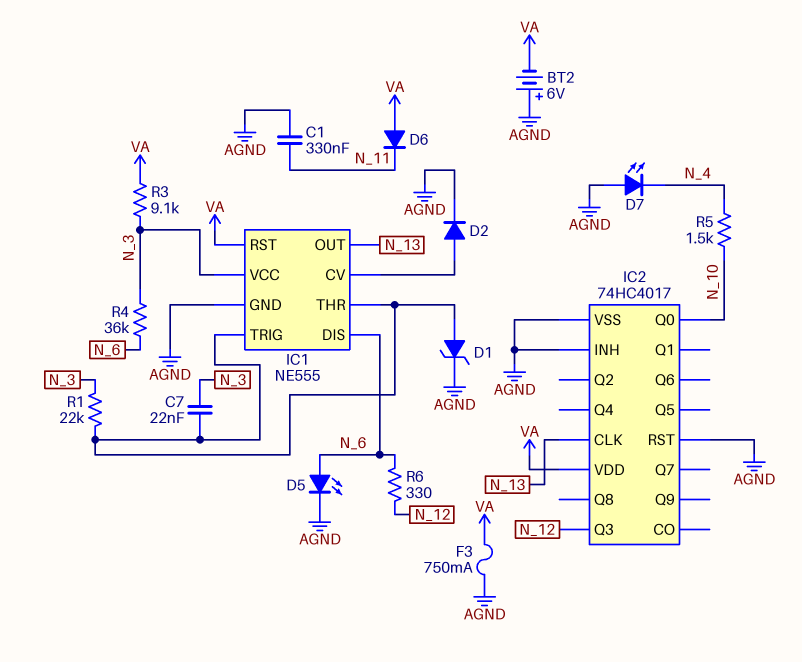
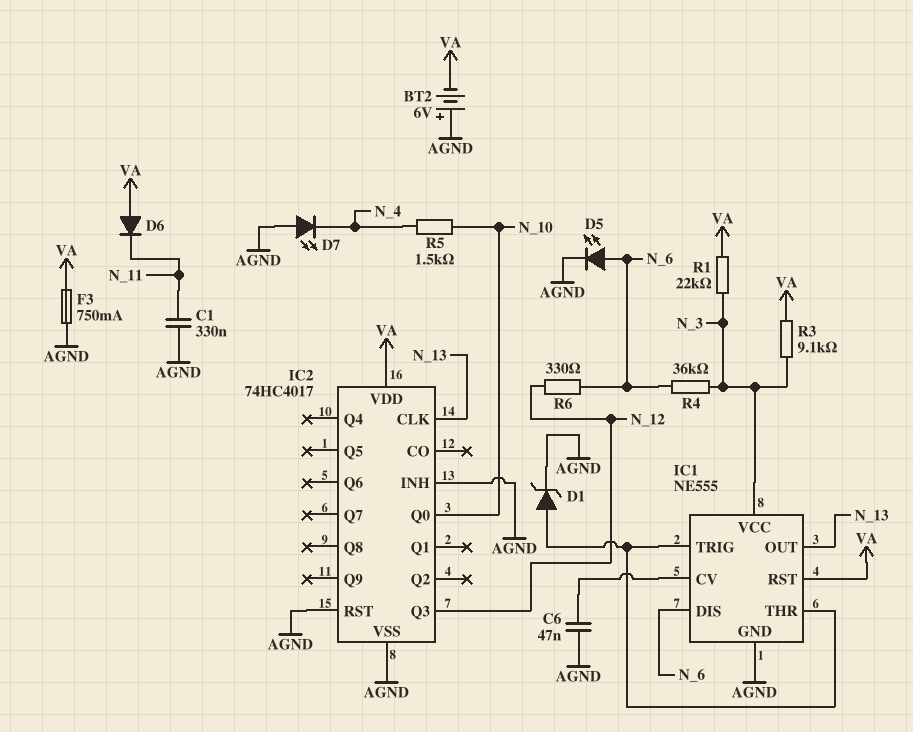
C6: none -> 47nF (AGND, IC1/CV)
C7: 22nF (IC1/THR, N_3) -> none
D2: diode (A IC1/CV, K AGND) -> none
R1: 22k (IC1/THR, N_3) -> 22k (N_3, VA)

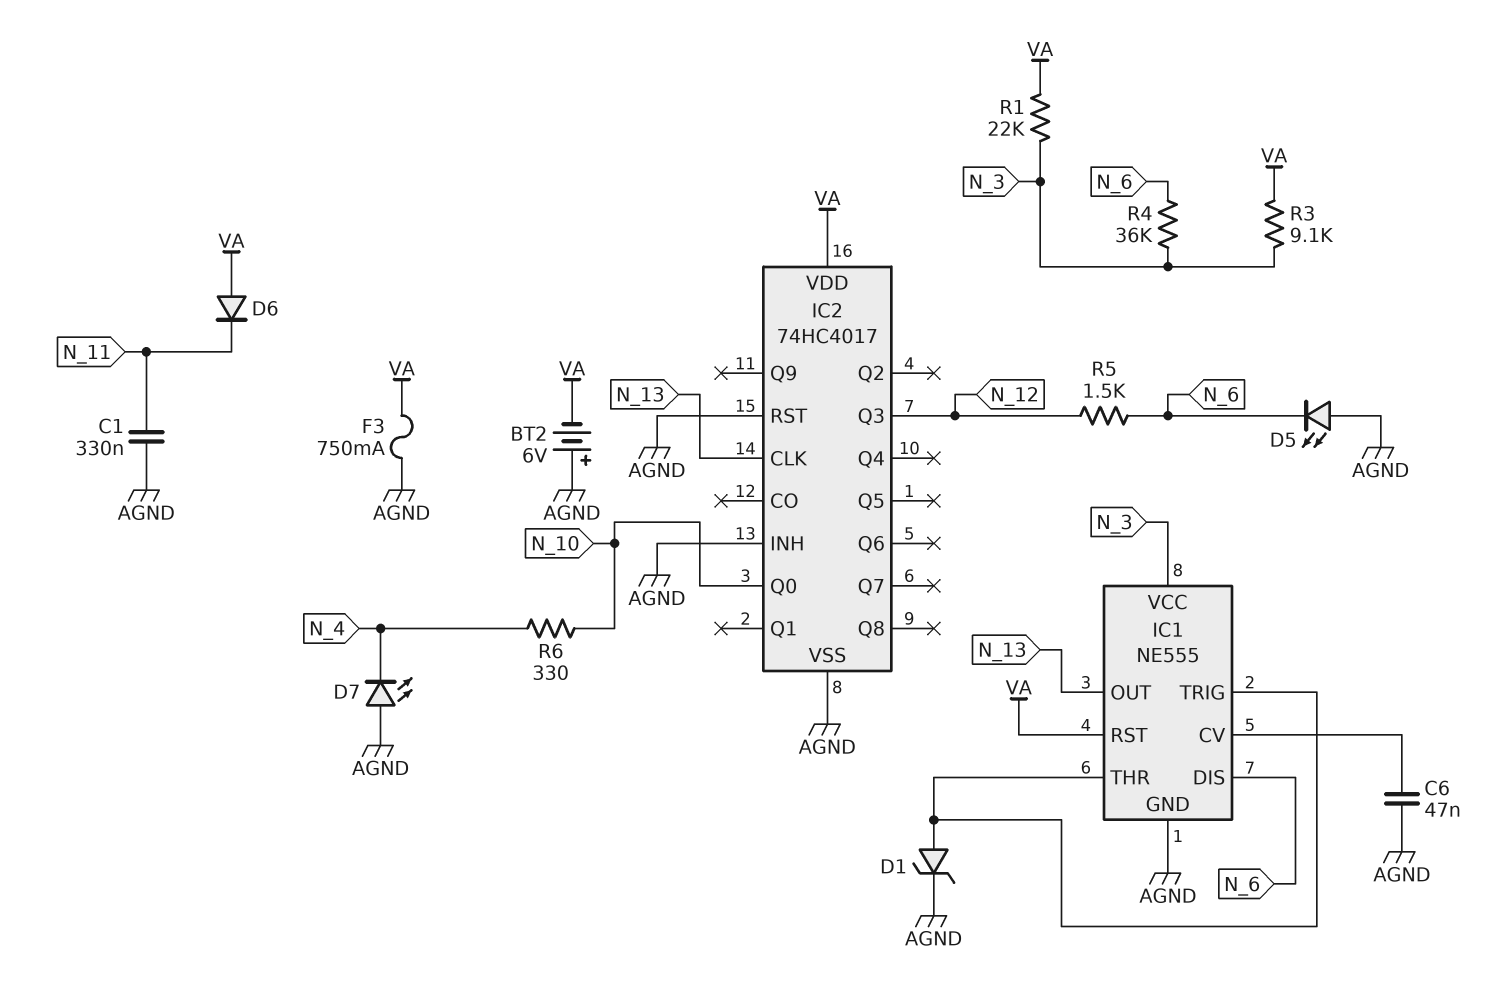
D5: LED (A N_6, K AGND) -> LED (A AGND, K N_6)
R5: 1.5k (N_4, N_10) -> 1.5k (N_6, N_12)
R6: 330 (N_6, N_12) -> 330 (N_4, N_10)

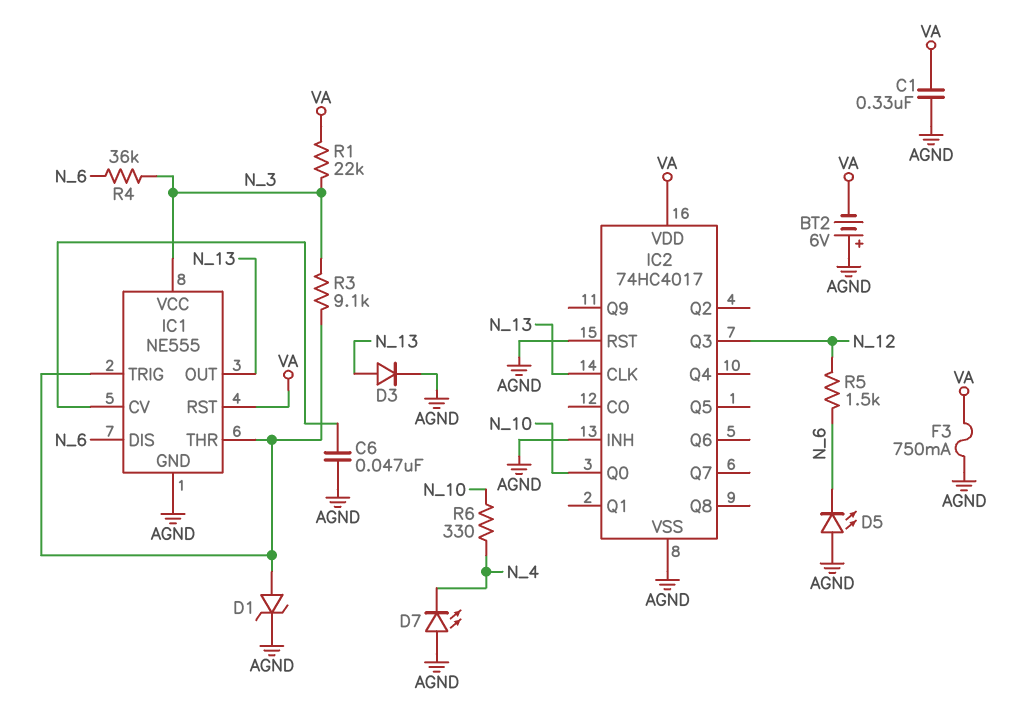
C1: 330nF (AGND, N_11) -> 330nF (AGND, VA)
D3: none -> diode (A N_13, K AGND)
D6: diode (A VA, K N_11) -> none
R3: 9.1k (N_3, VA) -> 9.1k (IC1/THR, N_3)

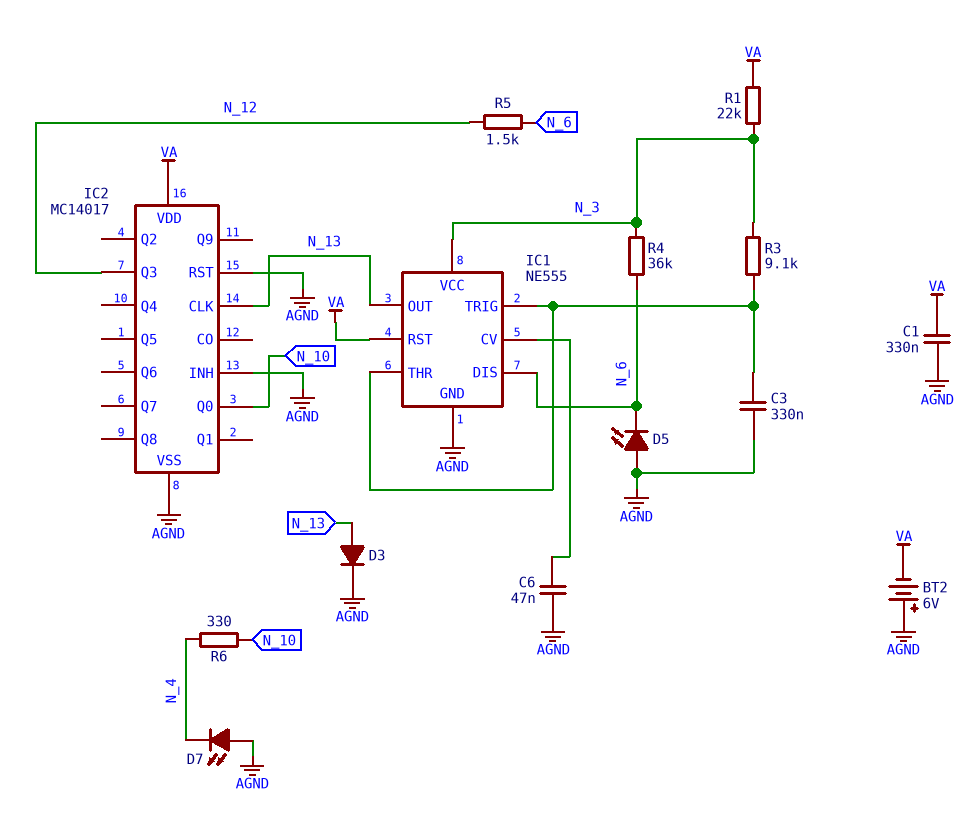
C3: none -> 330nF (AGND, IC1/THR)
D1: zener (A IC1/THR, K AGND) -> none
F3: 750mA (AGND, VA) -> none
IC2: 74HC4017 -> MC14017

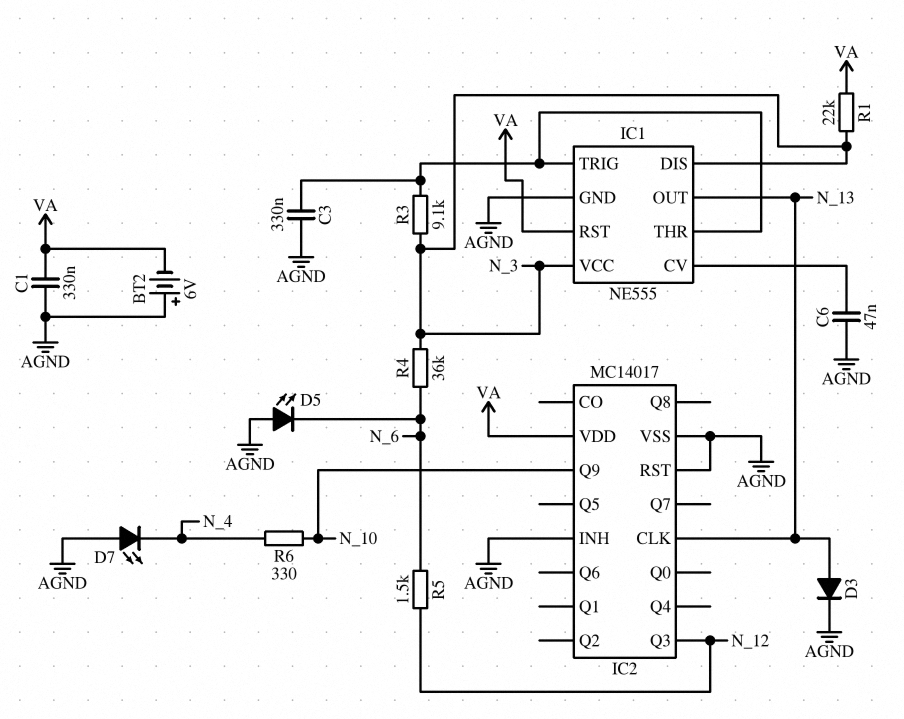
IC1 pin DIS: N_6 -> N_3
IC2 pin Q0: N_10 -> none
IC2 pin Q9: none -> N_10

